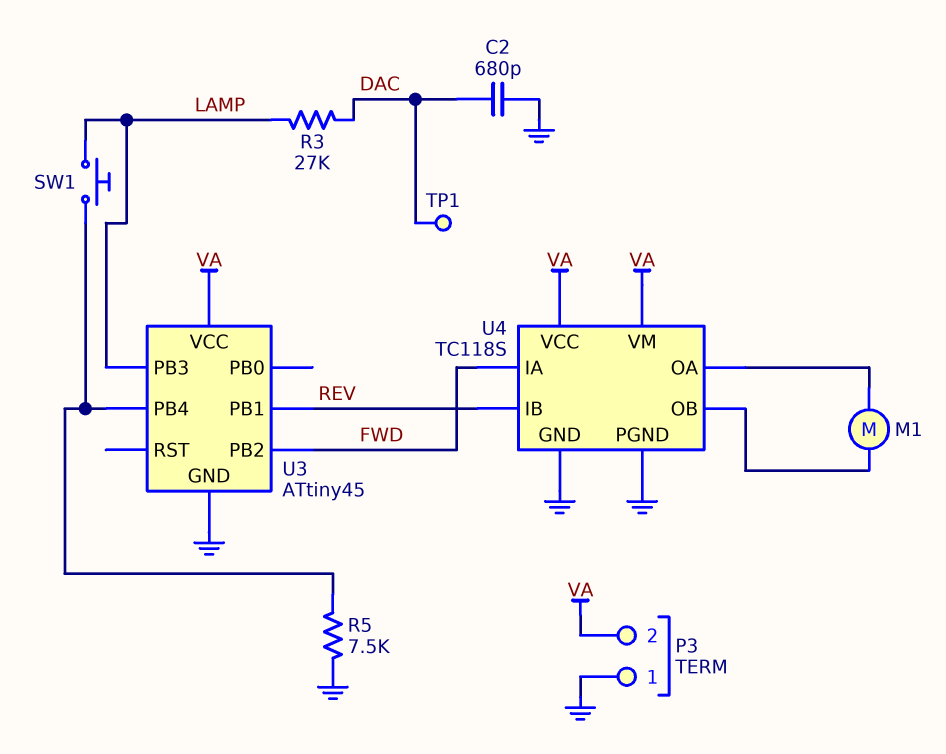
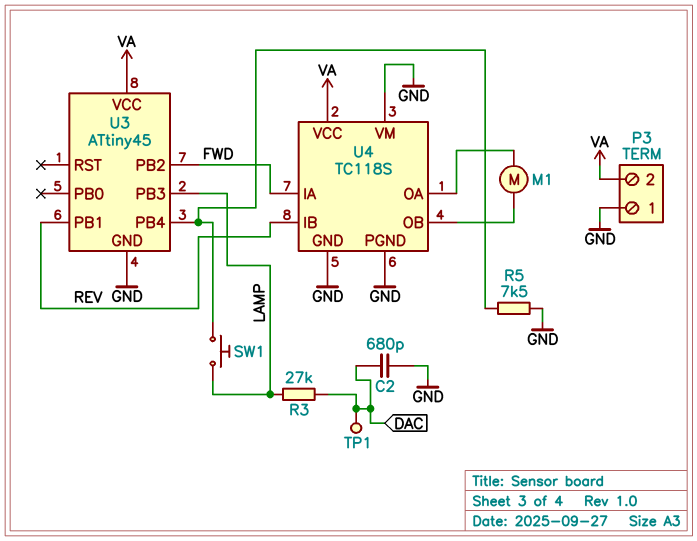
U4 pin VM: VA -> GND

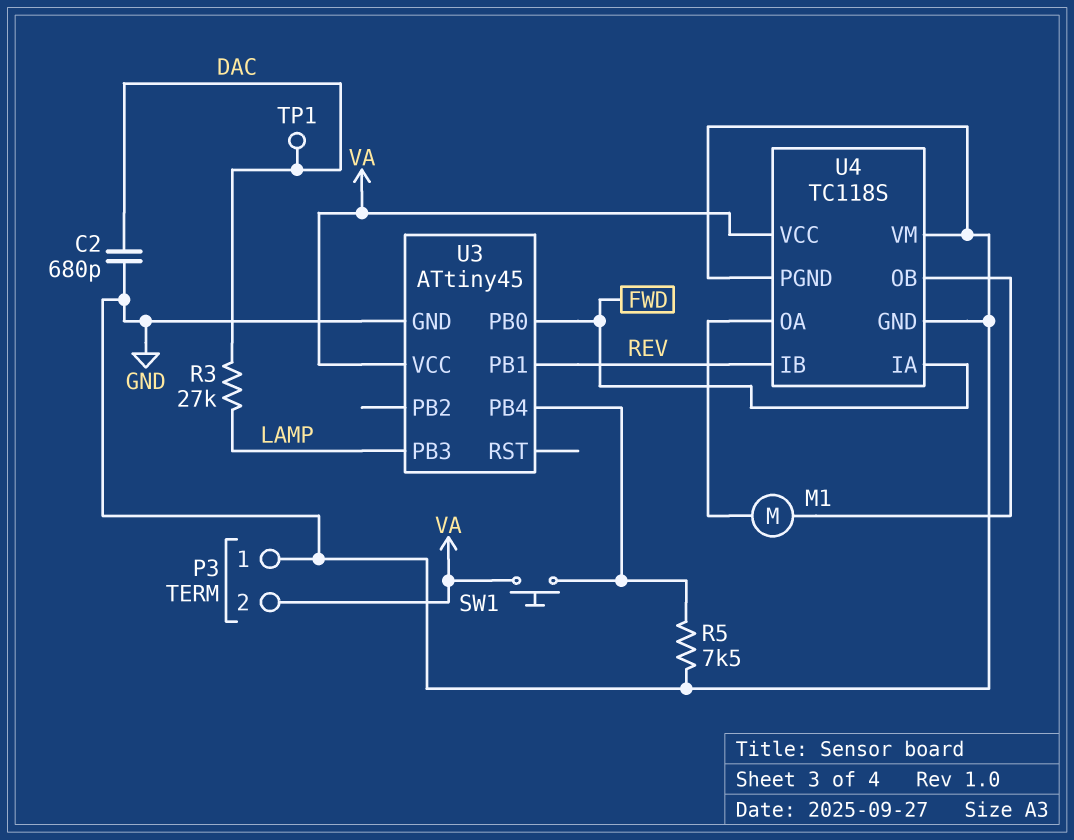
SW1: button (LAMP, U3/PB4) -> button (U3/PB4, VA)
U3 pin PB0: none -> FWD
U3 pin PB2: FWD -> none

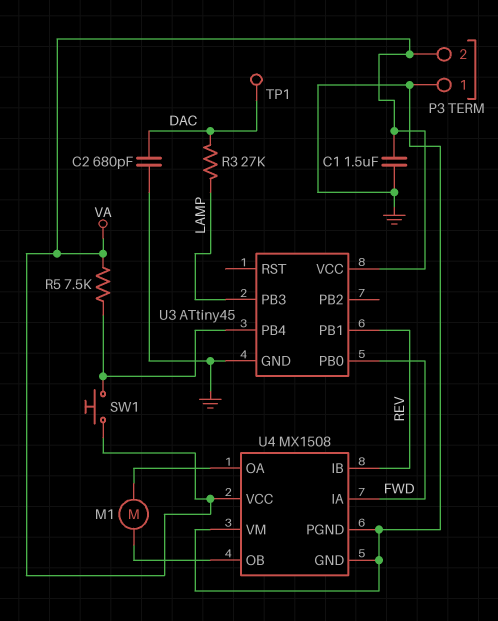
C1: none -> 1.5uF (GND, VA)
R5: 7.5k (GND, U3/PB4) -> 7.5k (U3/PB4, VA)
U4: TC118S -> MX1508

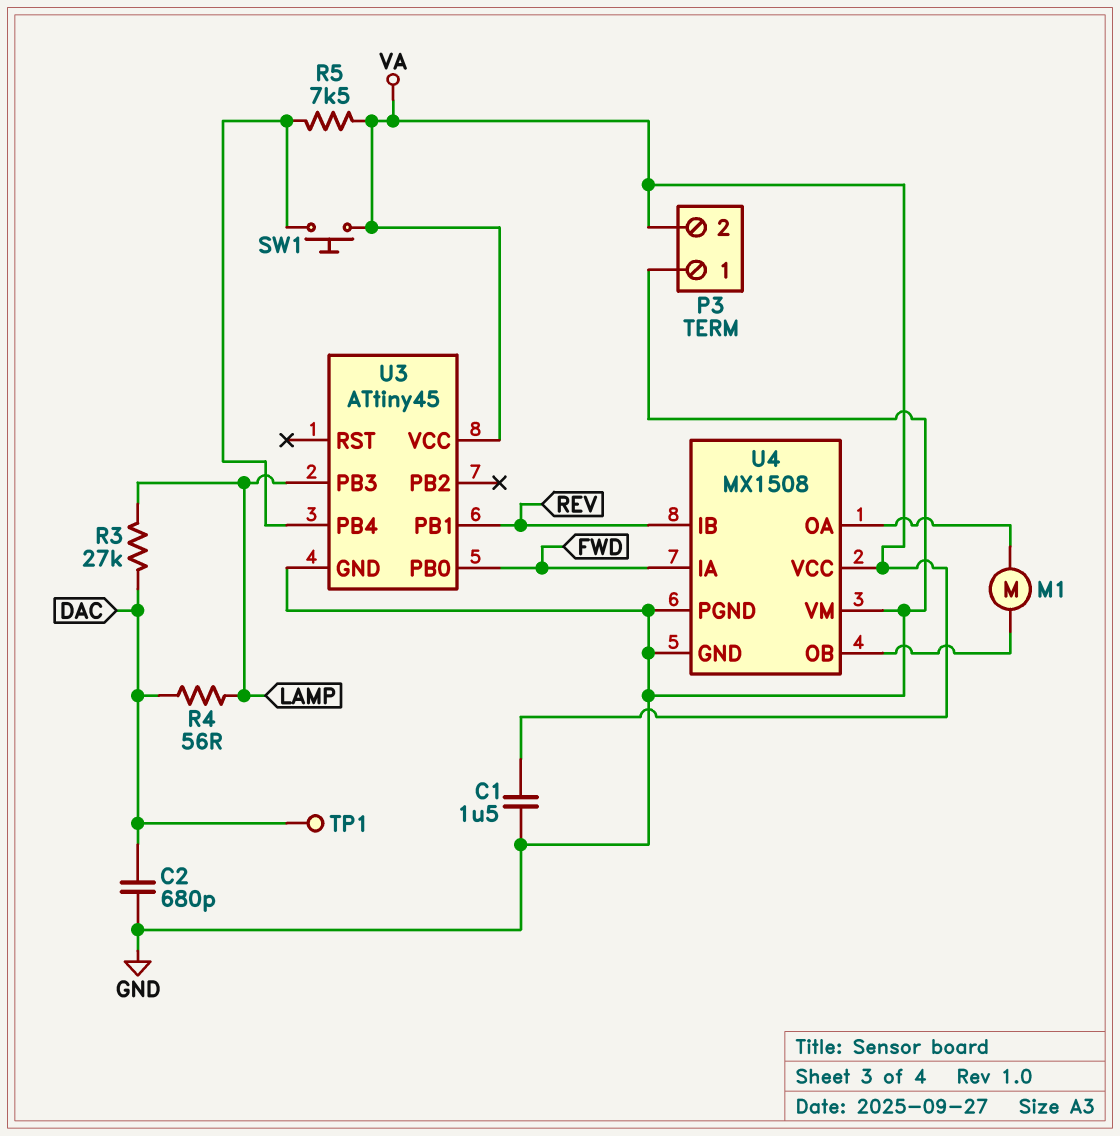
R4: none -> 56 (DAC, LAMP)

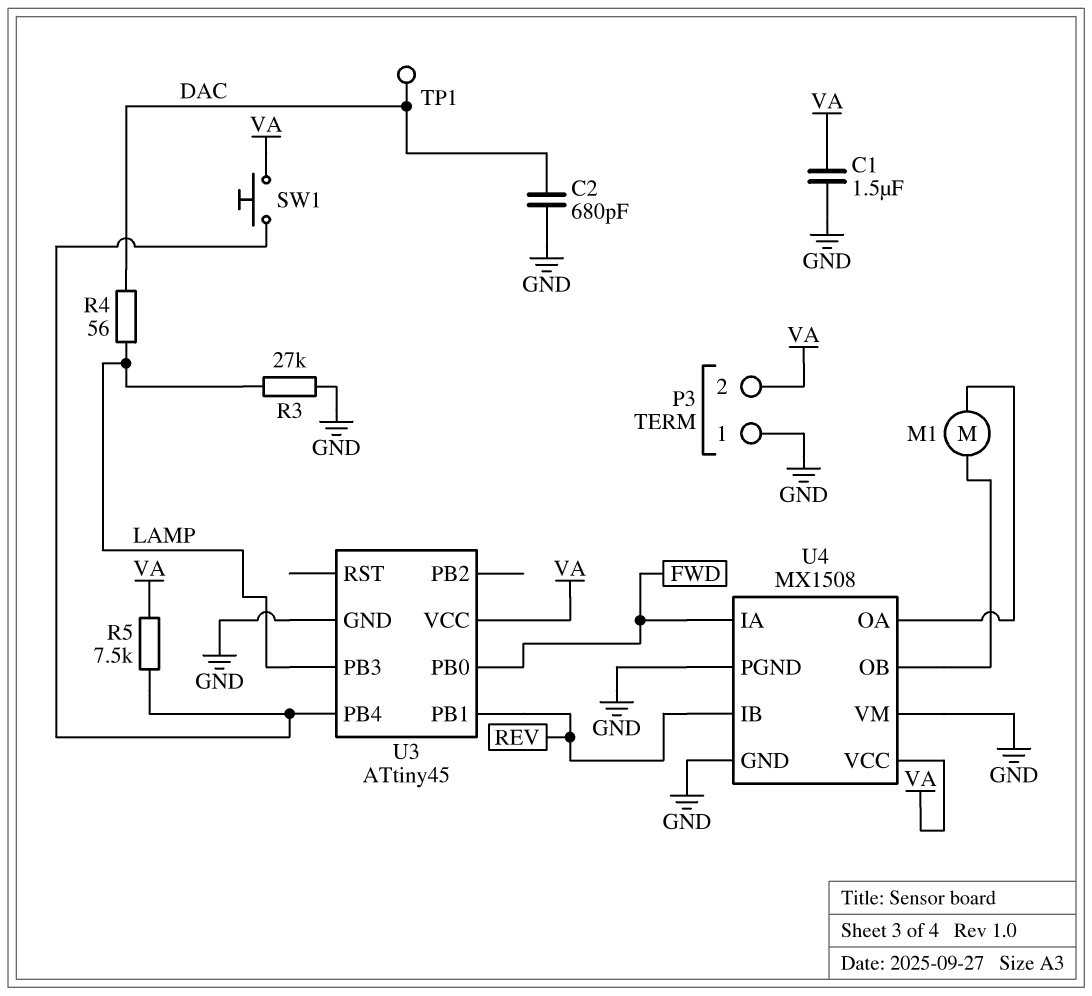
R3: 27k (DAC, LAMP) -> 27k (GND, LAMP)

